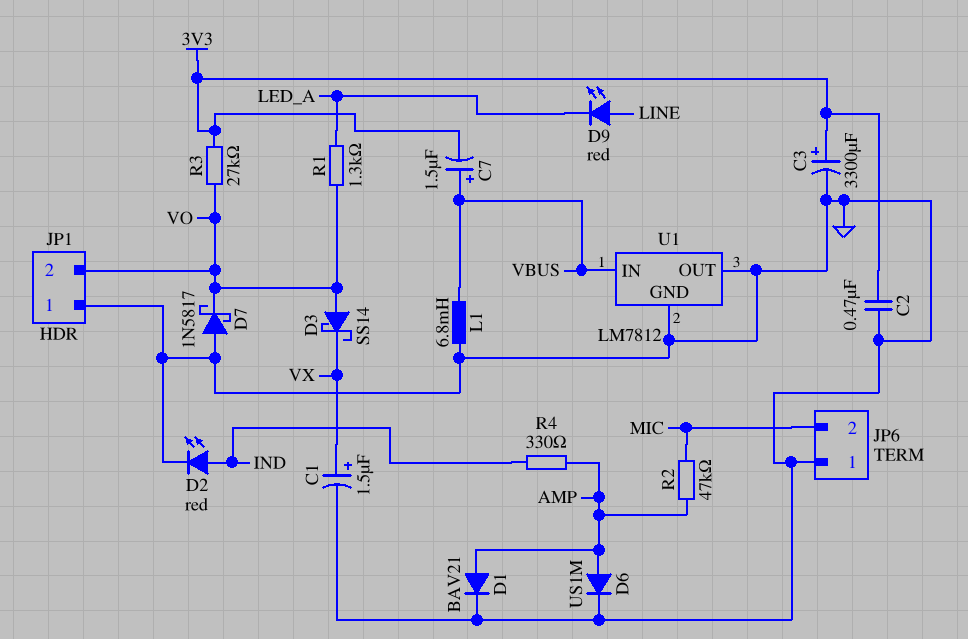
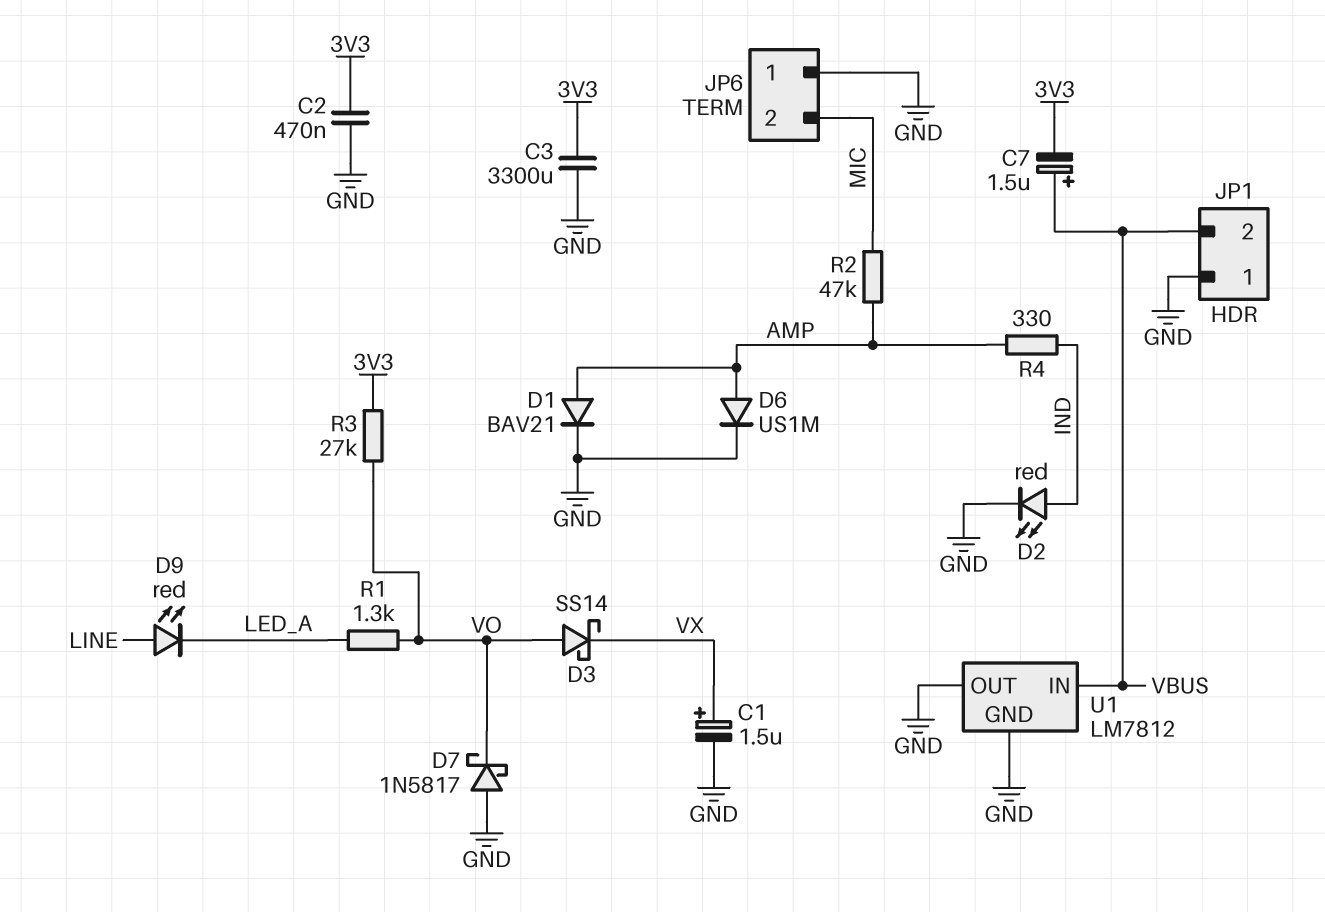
C3: 3300uF (plus 3V3, minus GND) -> 3300uF (3V3, GND)
JP1 pin 2: VO -> VBUS
L1: 6.8mH (GND, VBUS) -> none

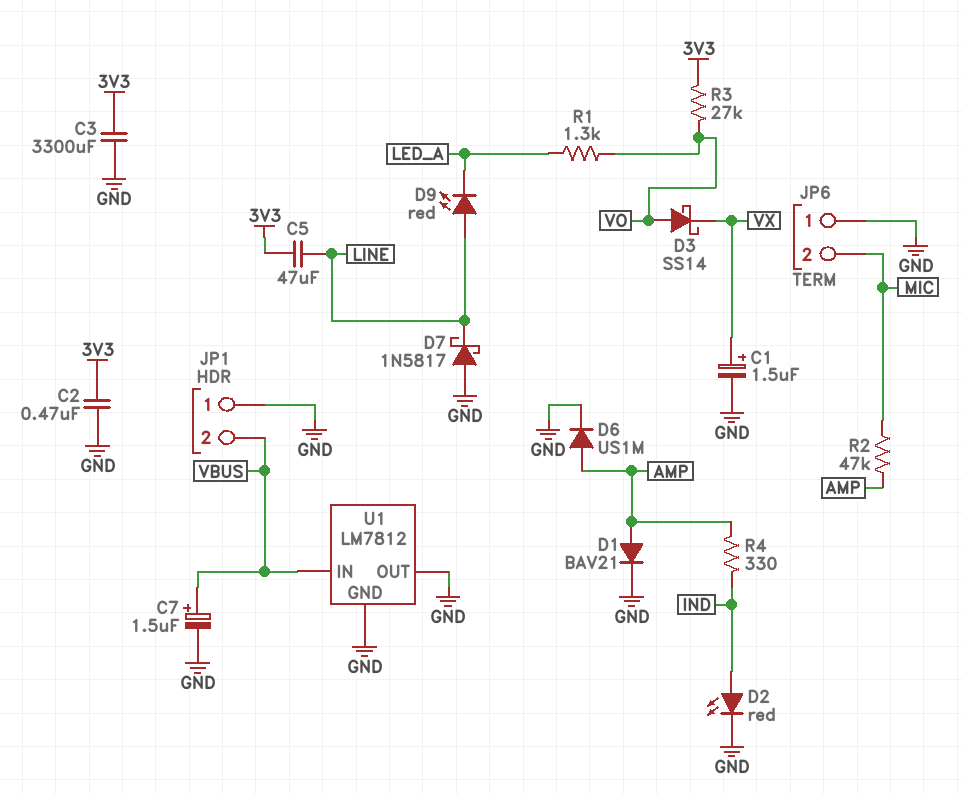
C5: none -> 47uF (3V3, LINE)
C7: 1.5uF (plus VBUS, minus 3V3) -> 1.5uF (plus VBUS, minus GND)
D7: schottky 1N5817 (A GND, K VO) -> schottky 1N5817 (A GND, K LINE)

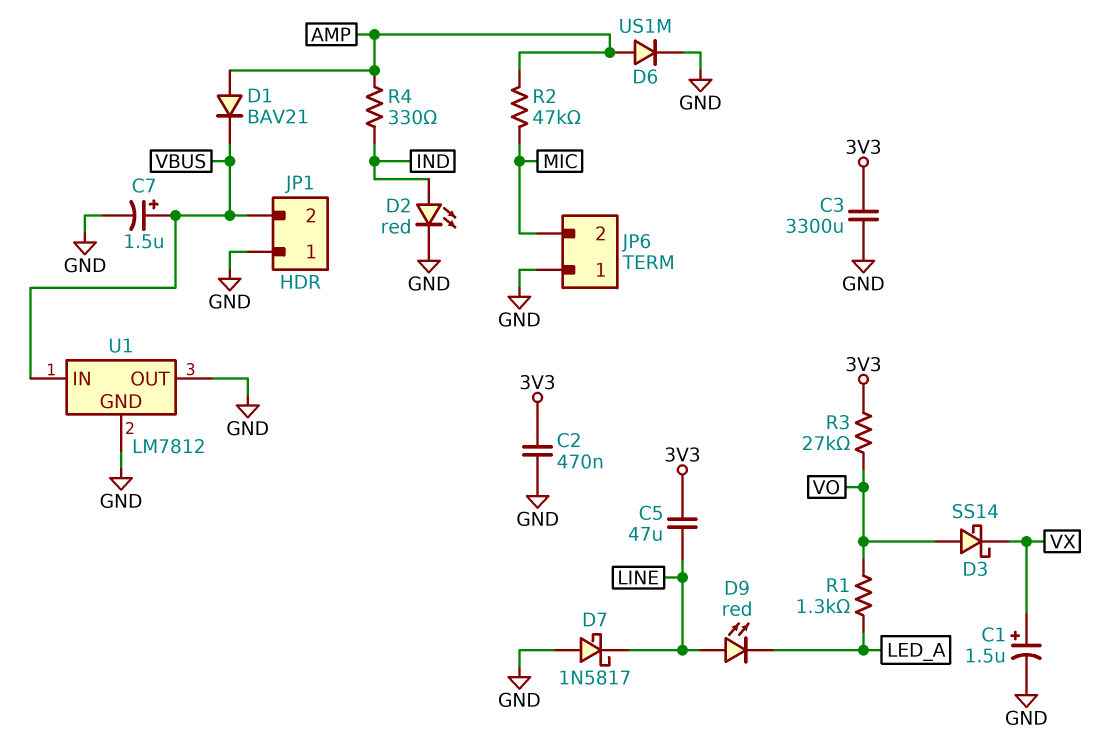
D1: diode BAV21 (A AMP, K GND) -> diode BAV21 (A AMP, K VBUS)

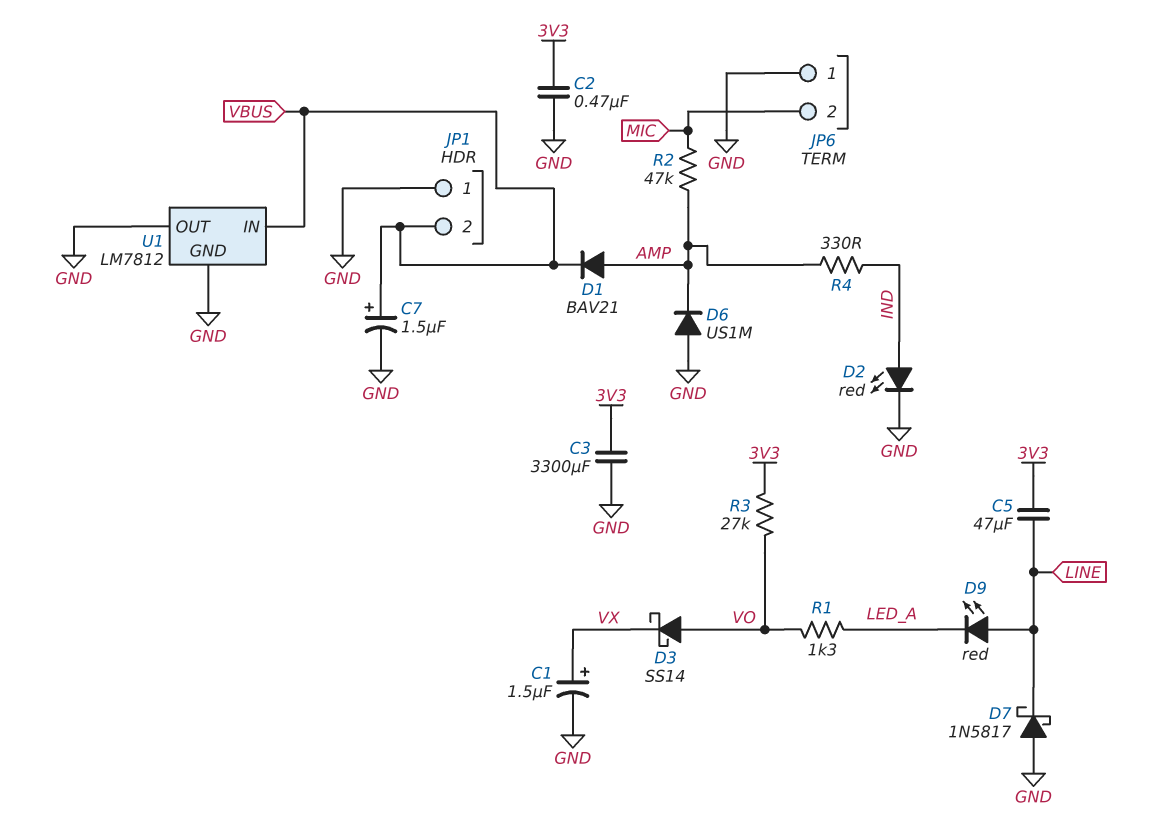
D6: diode US1M (A AMP, K GND) -> diode US1M (A GND, K AMP)

